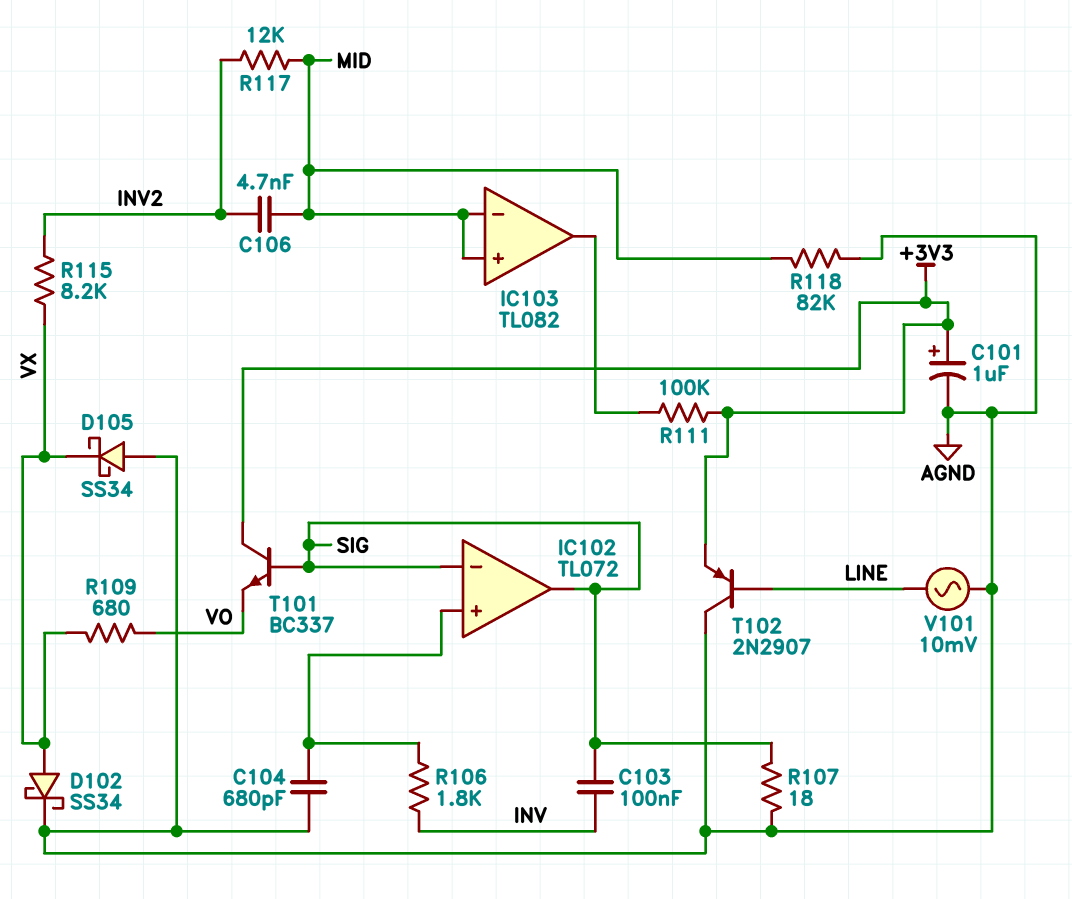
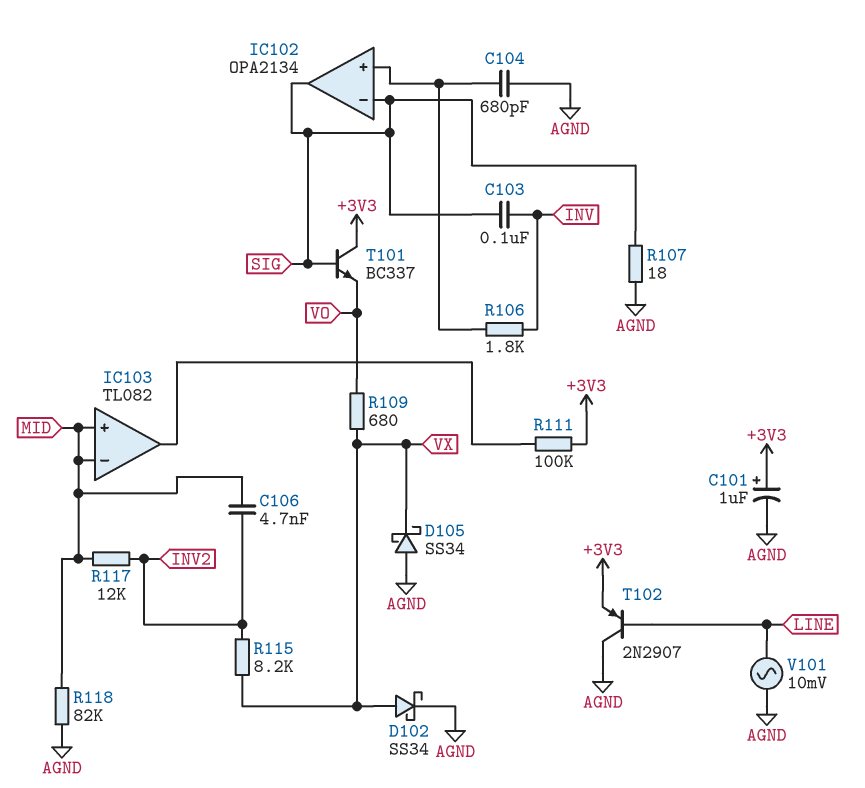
IC102: TL072 -> OPA2134

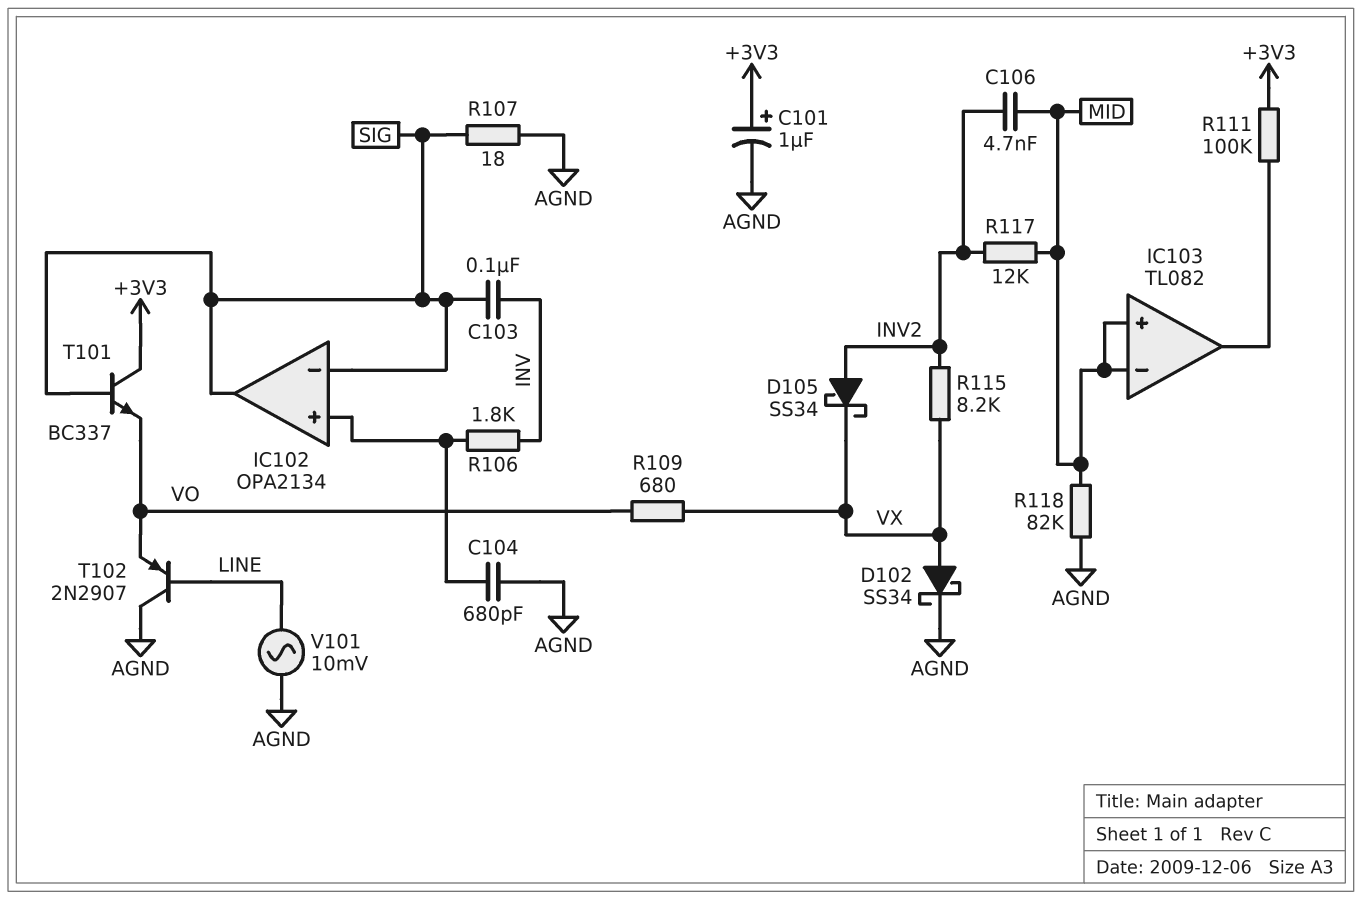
D105: schottky SS34 (A AGND, K VX) -> schottky SS34 (A INV2, K VX)
T102: PNP 2N2907 (B LINE, C AGND, E +3V3) -> PNP 2N2907 (B LINE, C AGND, E VO)

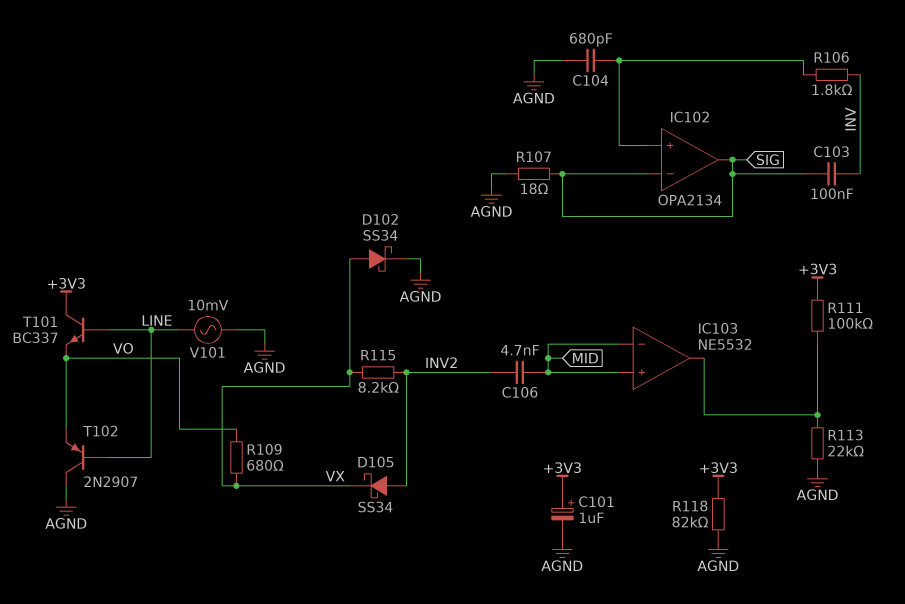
IC103: TL082 -> NE5532
R113: none -> 22k (AGND, IC103/out)
R117: 12k (INV2, MID) -> none
R118: 82k (AGND, MID) -> 82k (+3V3, AGND)
T101: NPN BC337 (B SIG, C +3V3, E VO) -> NPN BC337 (B LINE, C +3V3, E VO)

